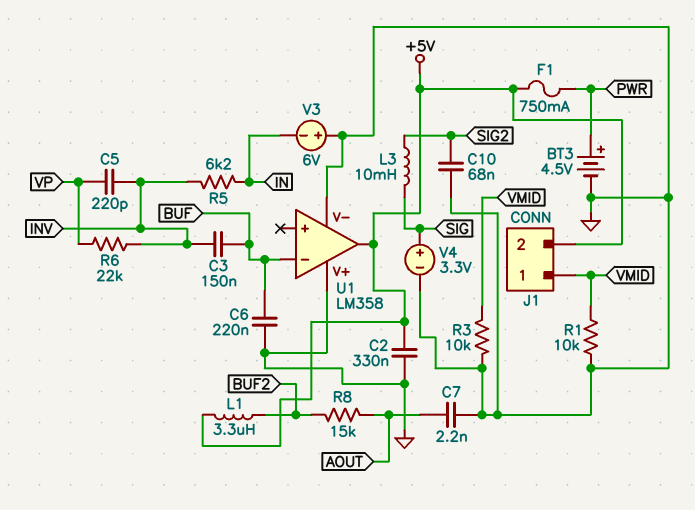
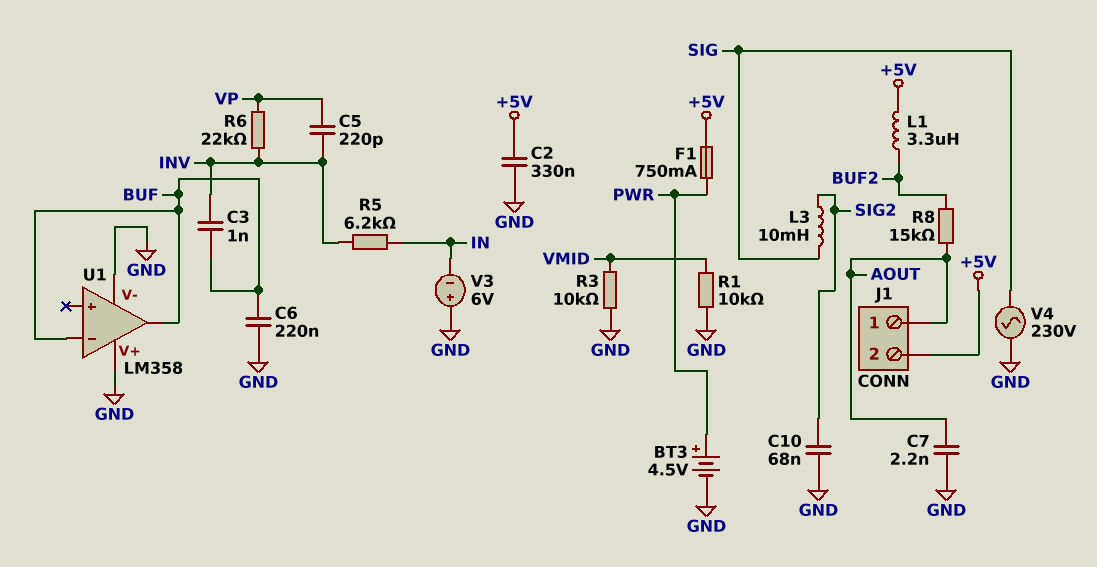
C3: 150nF (BUF, INV) -> 1nF (BUF, INV)
J1 pin 1: VMID -> AOUT
U1 pin out: +5V -> BUF
V4: 3.3V (plus SIG, minus GND) -> AC 230V (GND, SIG)

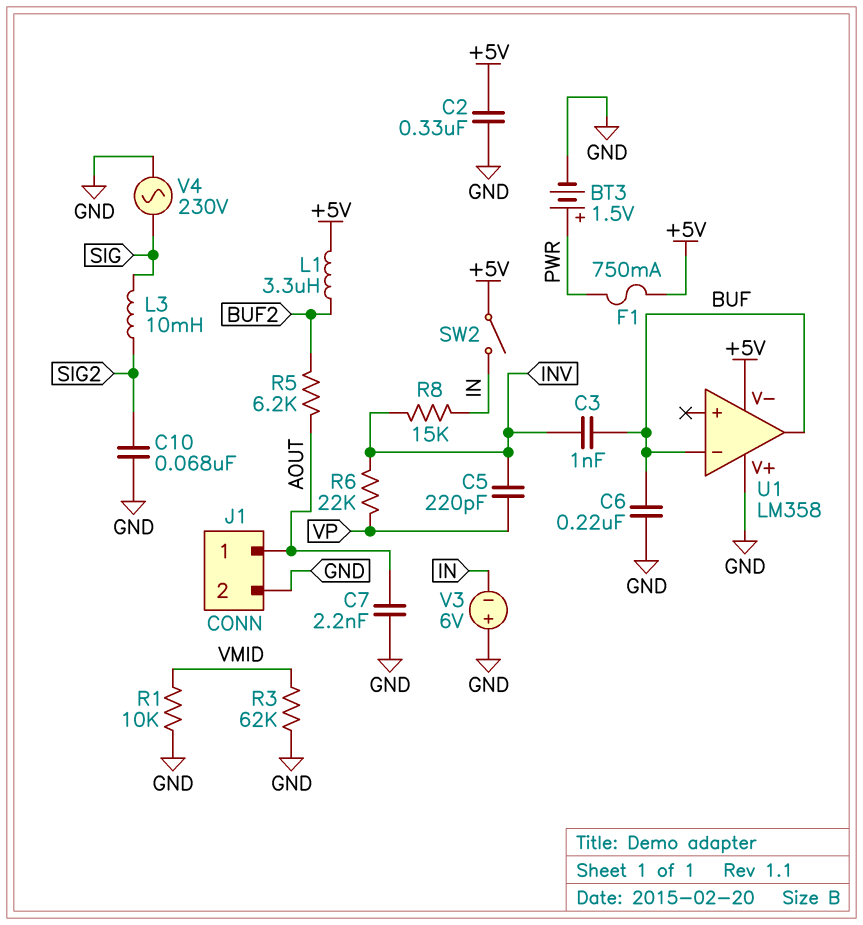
BT3: 4.5V (plus PWR, minus GND) -> 1.5V (plus PWR, minus GND)
J1 pin 2: +5V -> GND
R3: 10k (GND, VMID) -> 62k (GND, VMID)
R5: 6.2k (IN, INV) -> 6.2k (AOUT, BUF2)
R8: 15k (AOUT, BUF2) -> 15k (IN, INV)
SW2: none -> switch (+5V, IN)
U1 pin V-: GND -> +5V

